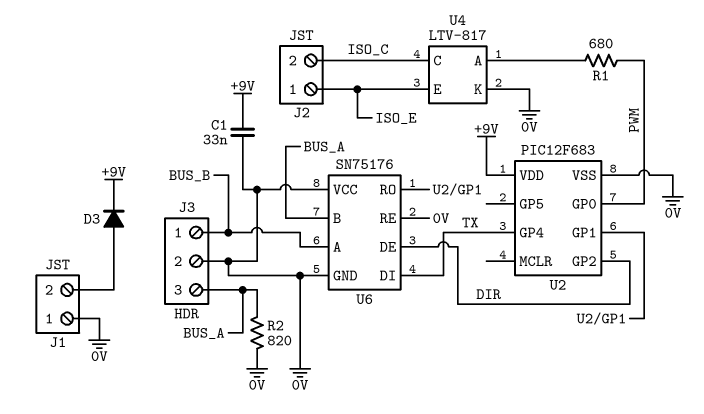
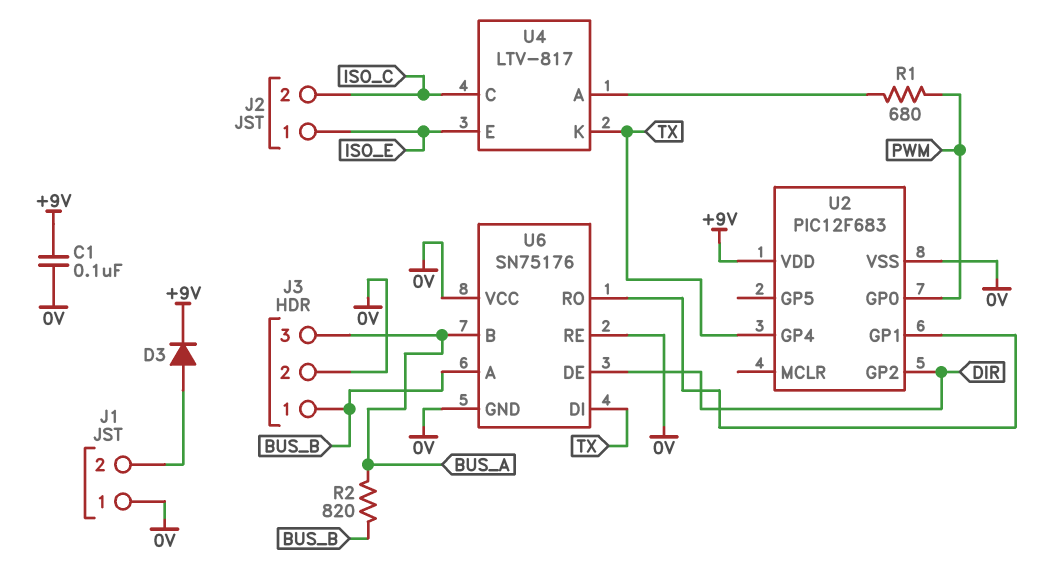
C1: 33nF (+9V, 0V) -> 100nF (+9V, 0V)
R2: 820 (0V, BUS_A) -> 820 (BUS_A, BUS_B)
U4 pin K: 0V -> TX

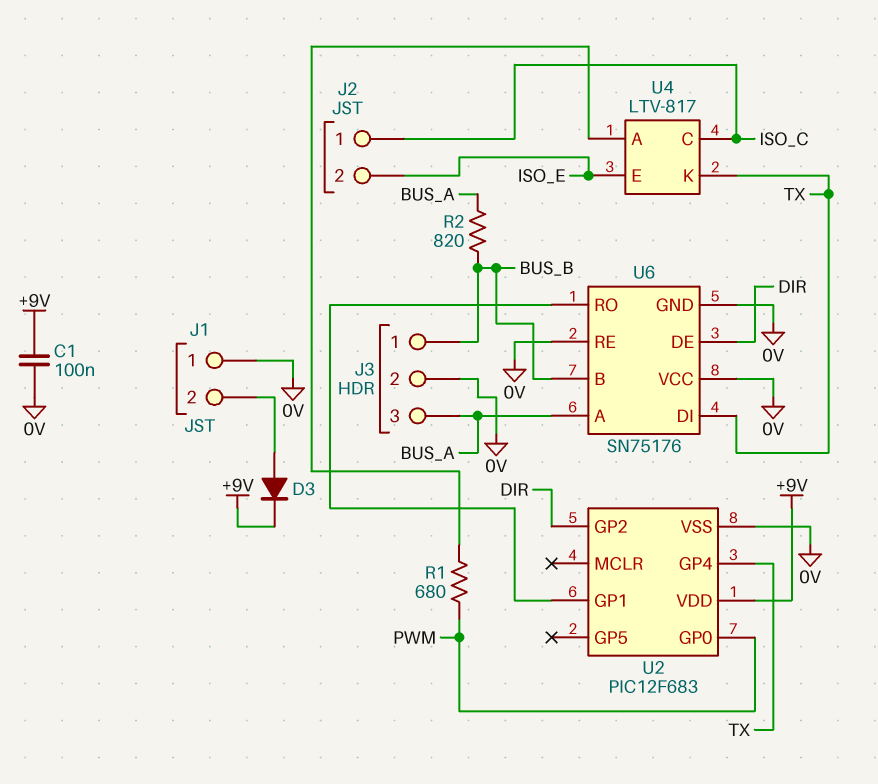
J2 pin 1: ISO_E -> ISO_C
J2 pin 2: ISO_C -> ISO_E
U6 pin A: BUS_B -> BUS_A
U6 pin B: BUS_A -> BUS_B

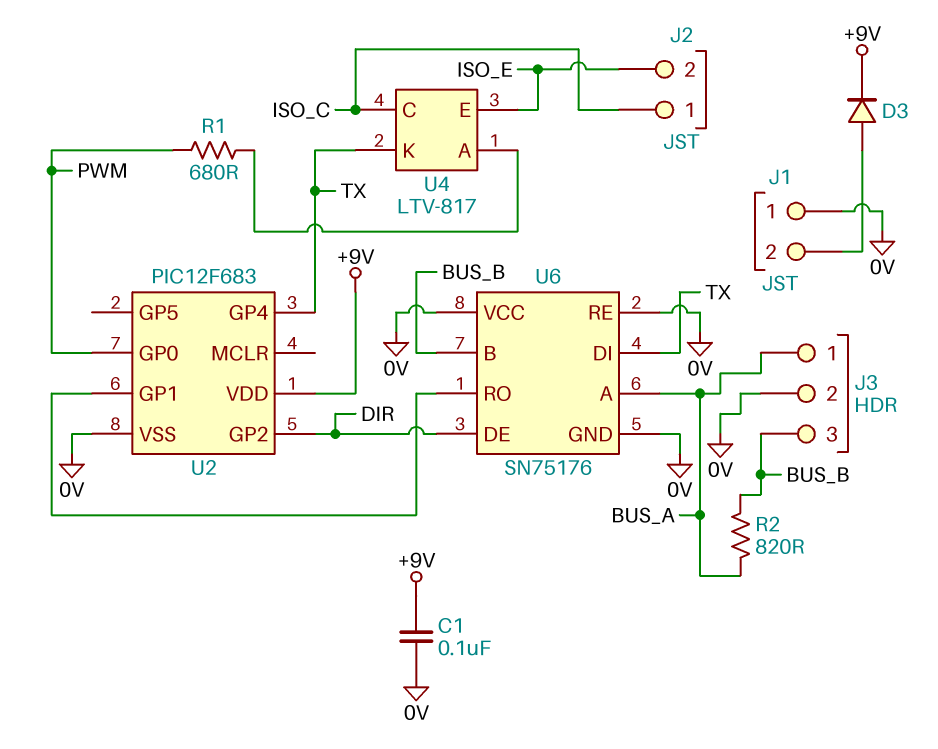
J3 pin 1: BUS_B -> BUS_A
J3 pin 3: BUS_A -> BUS_B

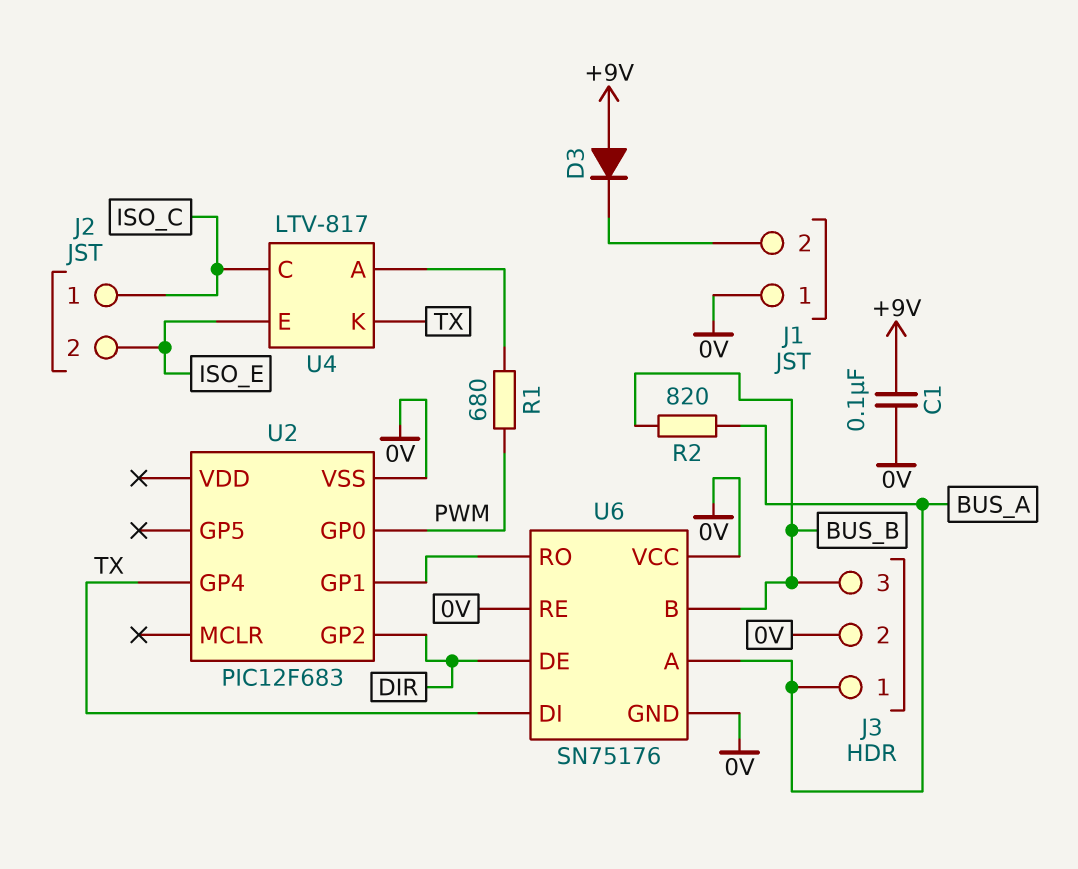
D3: diode (A J1/2, K +9V) -> diode (A +9V, K J1/2)
U2 pin VDD: +9V -> none

